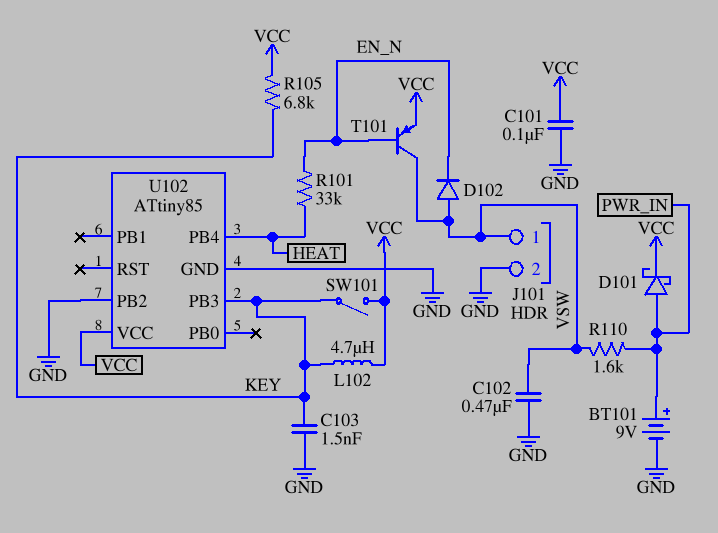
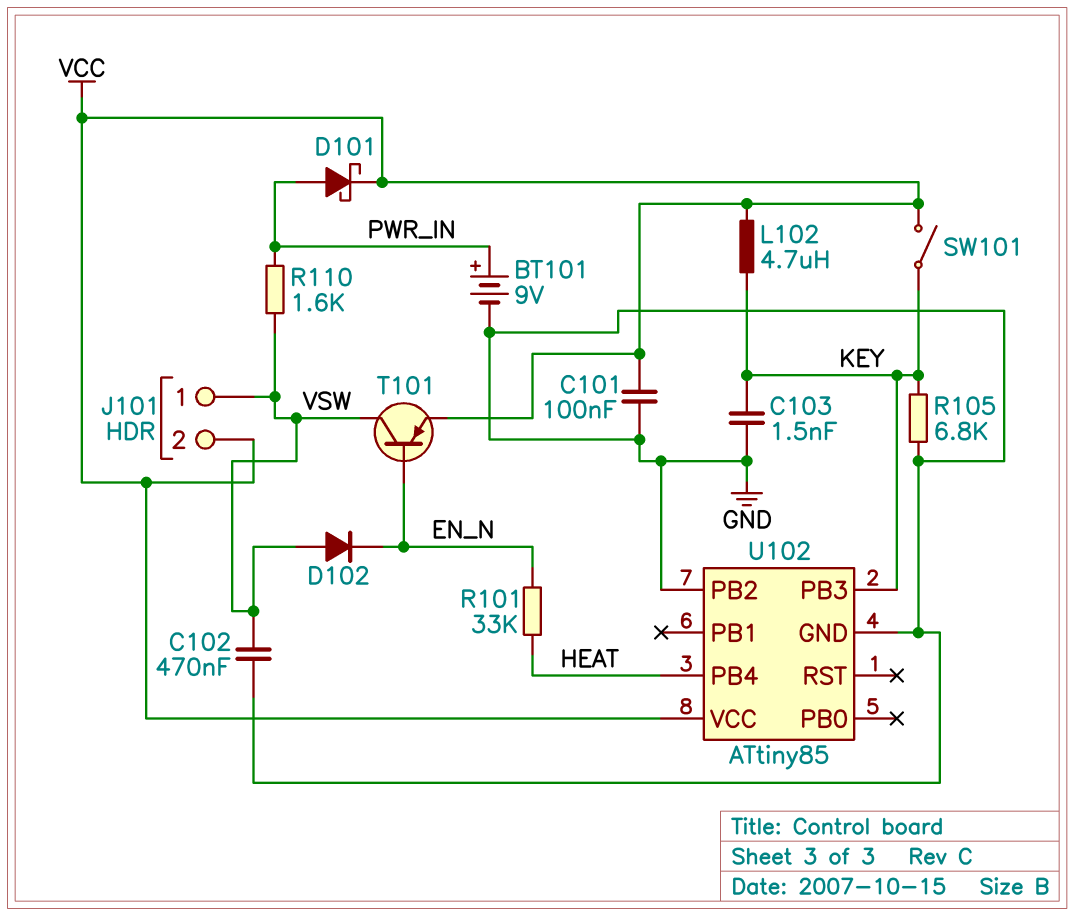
J101 pin 2: GND -> VCC
R105: 6.8k (KEY, VCC) -> 6.8k (GND, KEY)

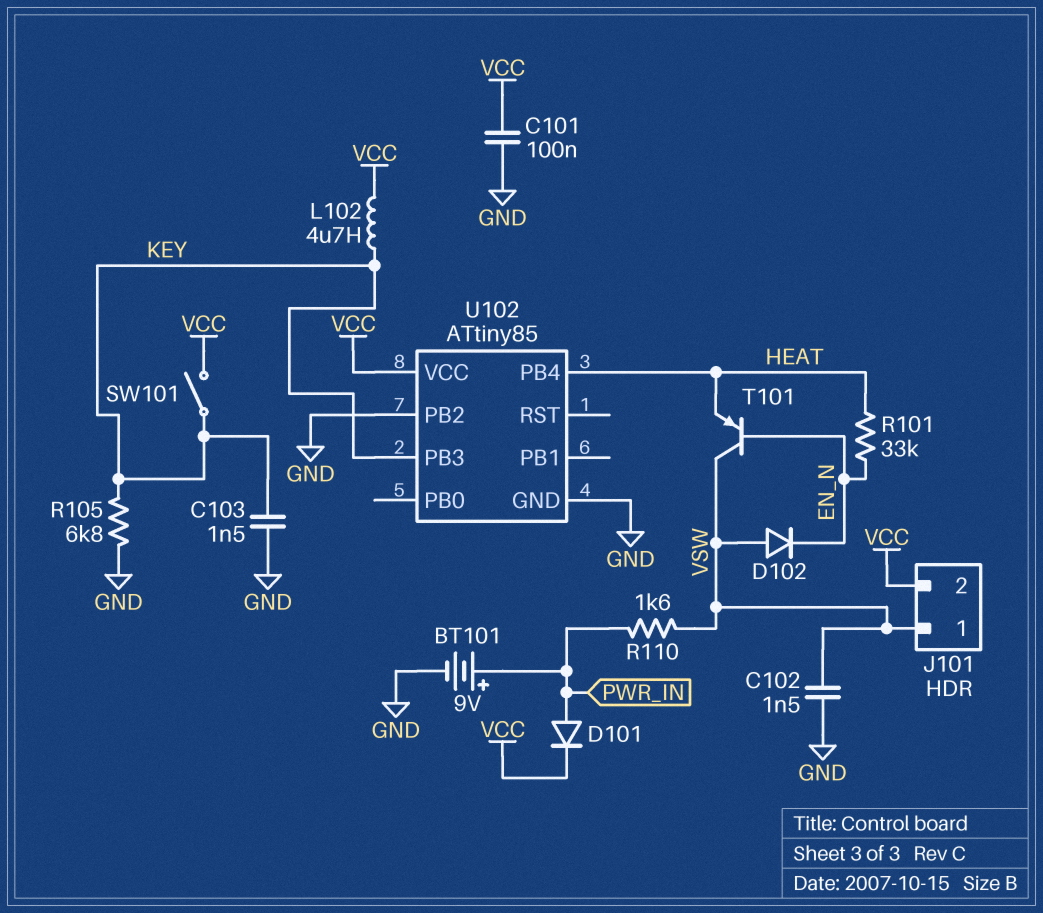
C102: 470nF (GND, VSW) -> 1.5nF (GND, VSW)
D101: schottky (A PWR_IN, K VCC) -> diode (A PWR_IN, K VCC)
T101: PNP (B EN_N, C VSW, E VCC) -> PNP (B EN_N, C VSW, E HEAT)

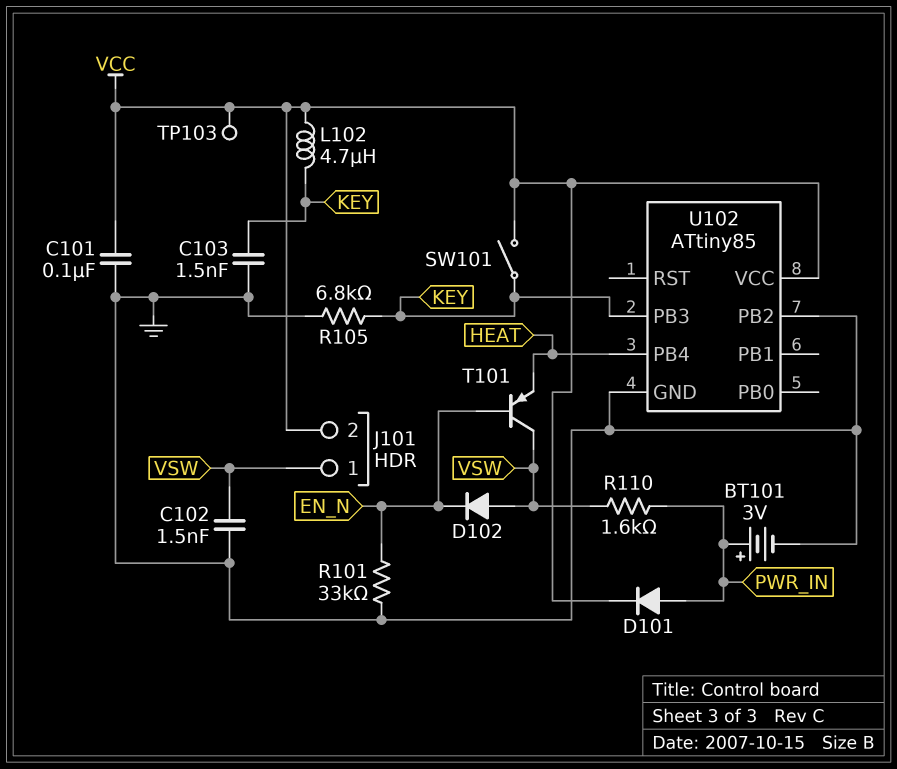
BT101: 9V (plus PWR_IN, minus GND) -> 3V (plus PWR_IN, minus GND)
R101: 33k (EN_N, HEAT) -> 33k (EN_N, GND)
TP103: none -> test point (VCC)

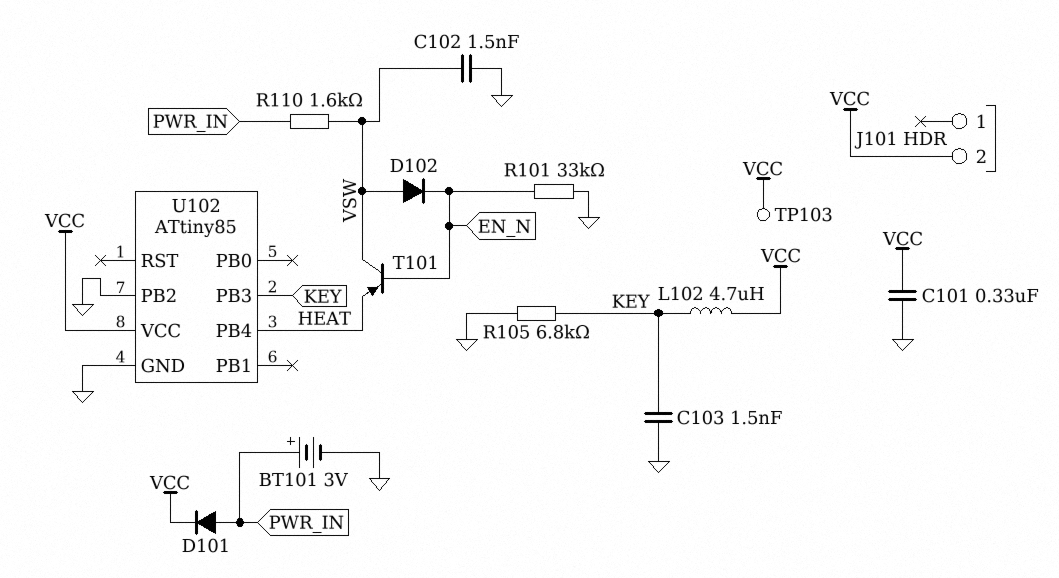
C101: 100nF (GND, VCC) -> 330nF (GND, VCC)
J101 pin 1: VSW -> none
SW101: switch (KEY, VCC) -> none

